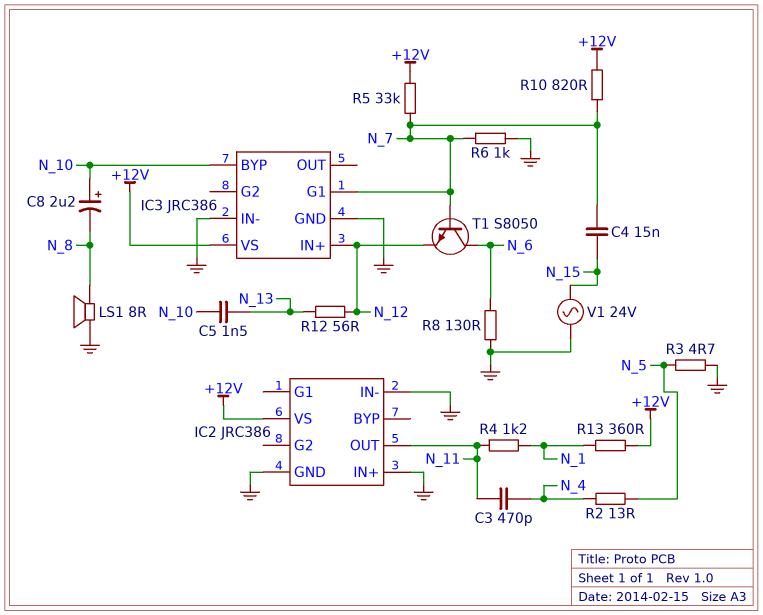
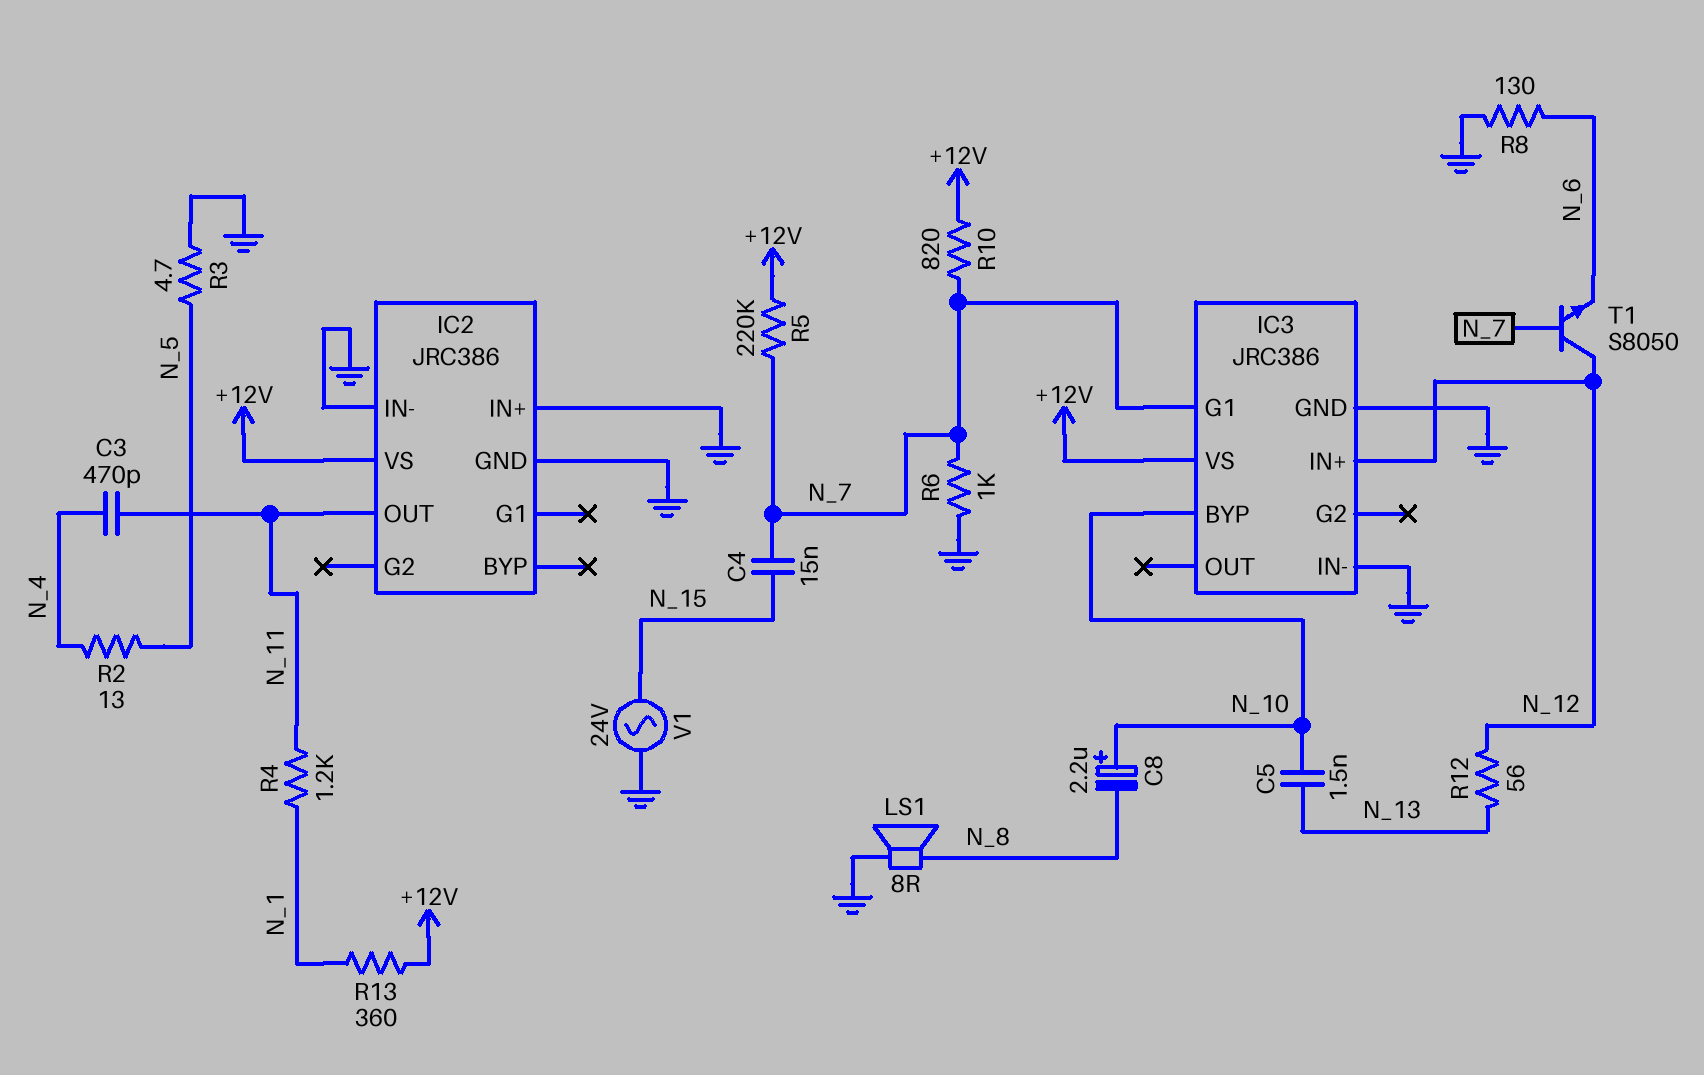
R5: 33k (+12V, N_7) -> 220k (+12V, N_7)
T1: NPN S8050 (B N_7, C N_6, E N_12) -> NPN S8050 (B N_7, C N_12, E N_6)

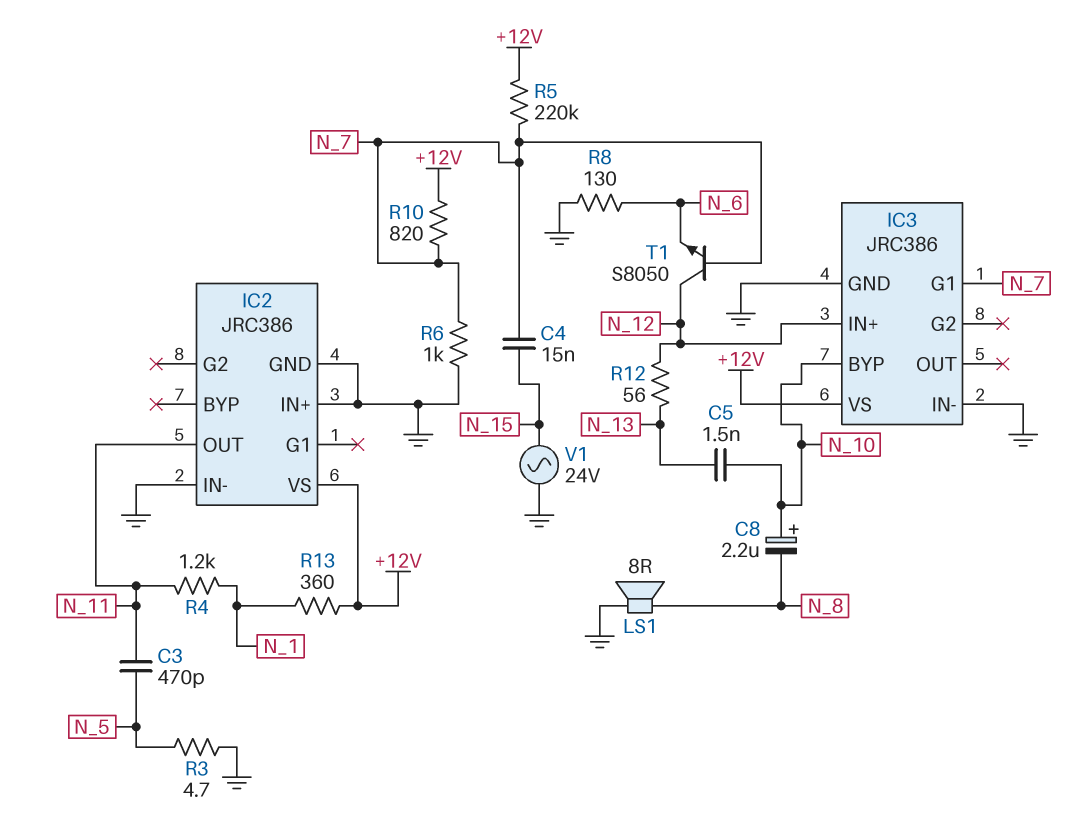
C3: 470pF (N_4, N_11) -> 470pF (N_5, N_11)
R2: 13 (N_4, N_5) -> none

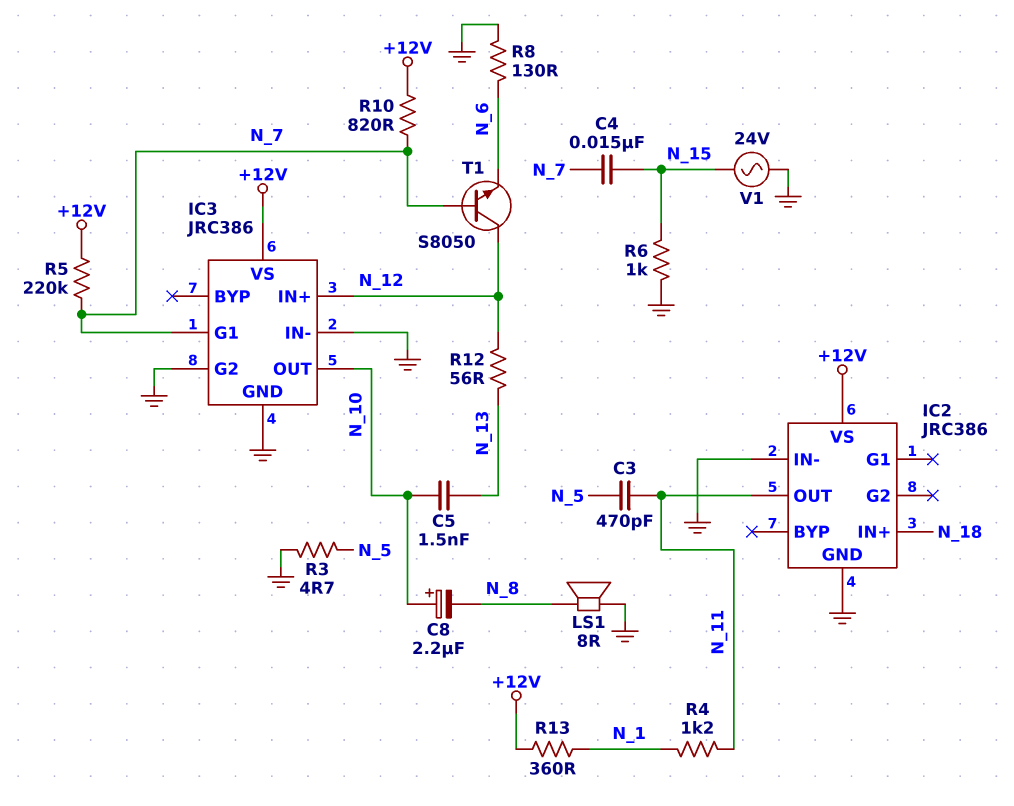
IC2 pin IN+: GND -> N_18
IC3 pin BYP: N_10 -> none
IC3 pin G2: none -> GND
IC3 pin OUT: none -> N_10
R6: 1k (GND, N_7) -> 1k (GND, N_15)

